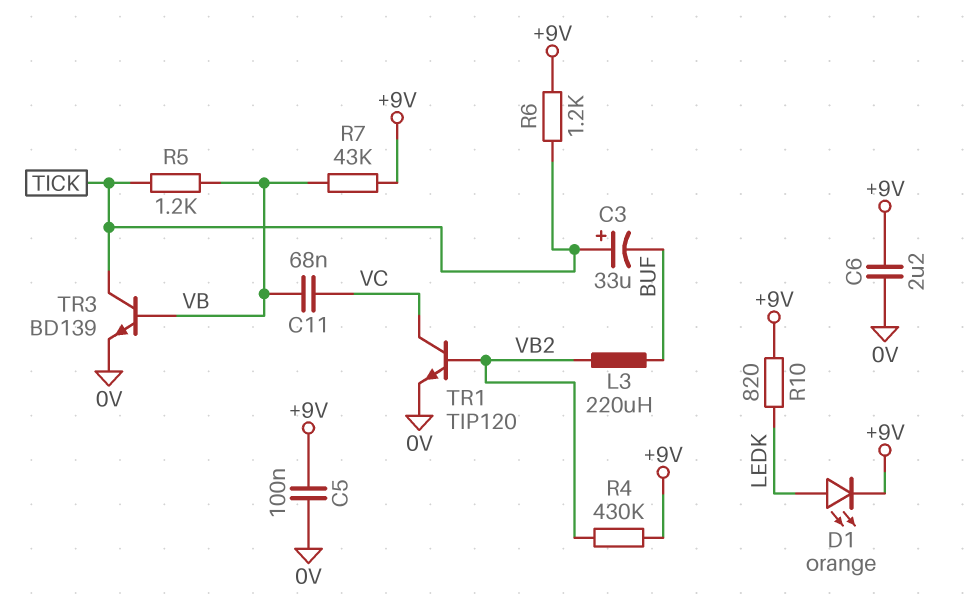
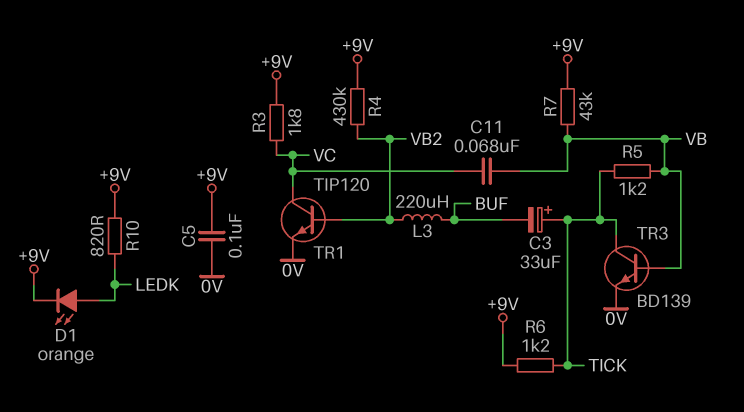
C6: 2.2uF (+9V, 0V) -> none
R3: none -> 1.8k (+9V, VC)

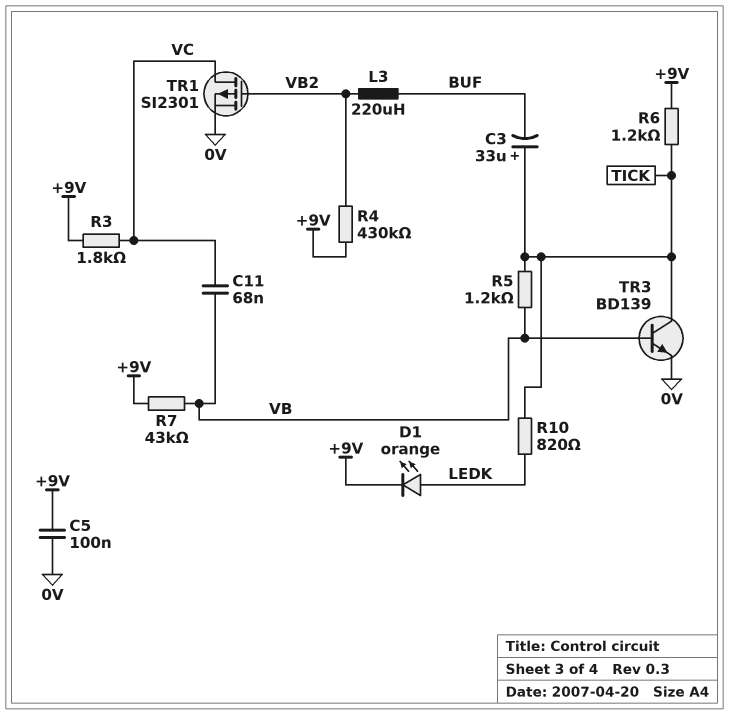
R10: 820 (+9V, LEDK) -> 820 (LEDK, TICK)
TR1: NPN TIP120 (B VB2, C VC, E 0V) -> PMOS SI2301 (G VB2, D VC, S 0V)

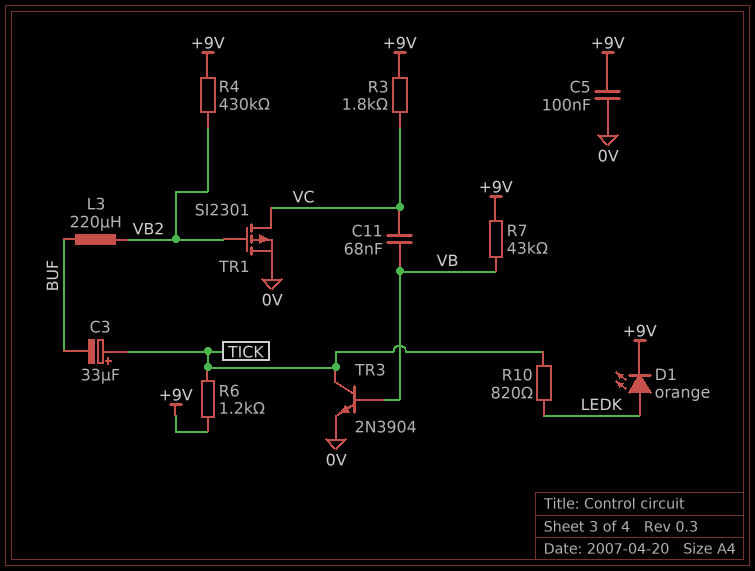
R5: 1.2k (TICK, VB) -> none
TR3: NPN BD139 (B VB, C TICK, E 0V) -> NPN 2N3904 (B VB, C TICK, E 0V)

